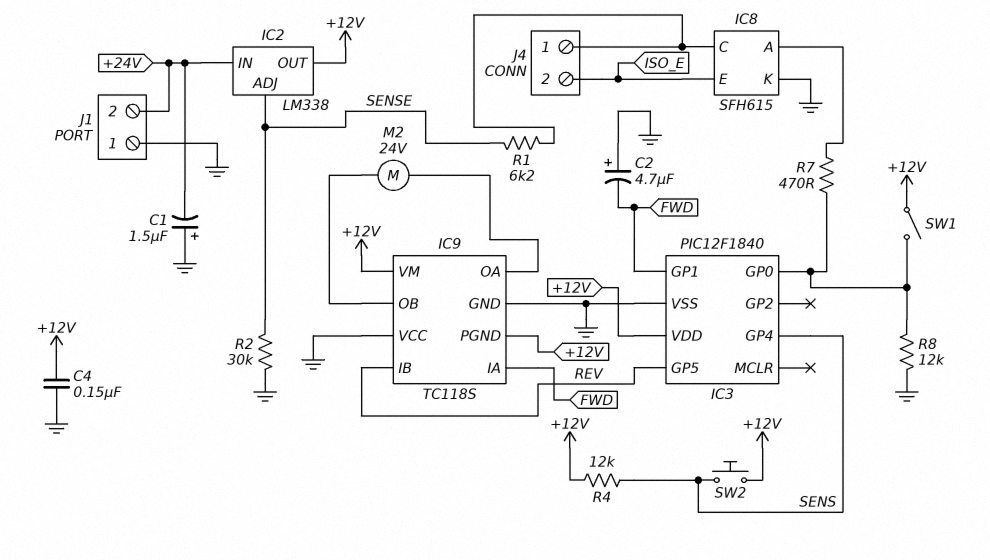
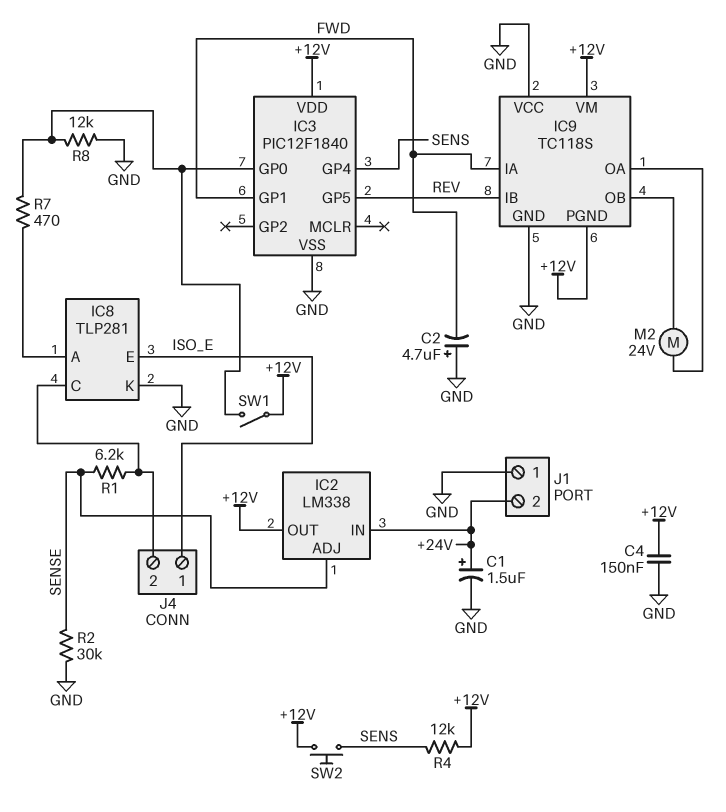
C1: 1.5uF (plus GND, minus +24V) -> 1.5uF (plus +24V, minus GND)
IC8: SFH615 -> TLP281
J4 pin 1: IC8/C -> ISO_E
J4 pin 2: ISO_E -> IC8/C

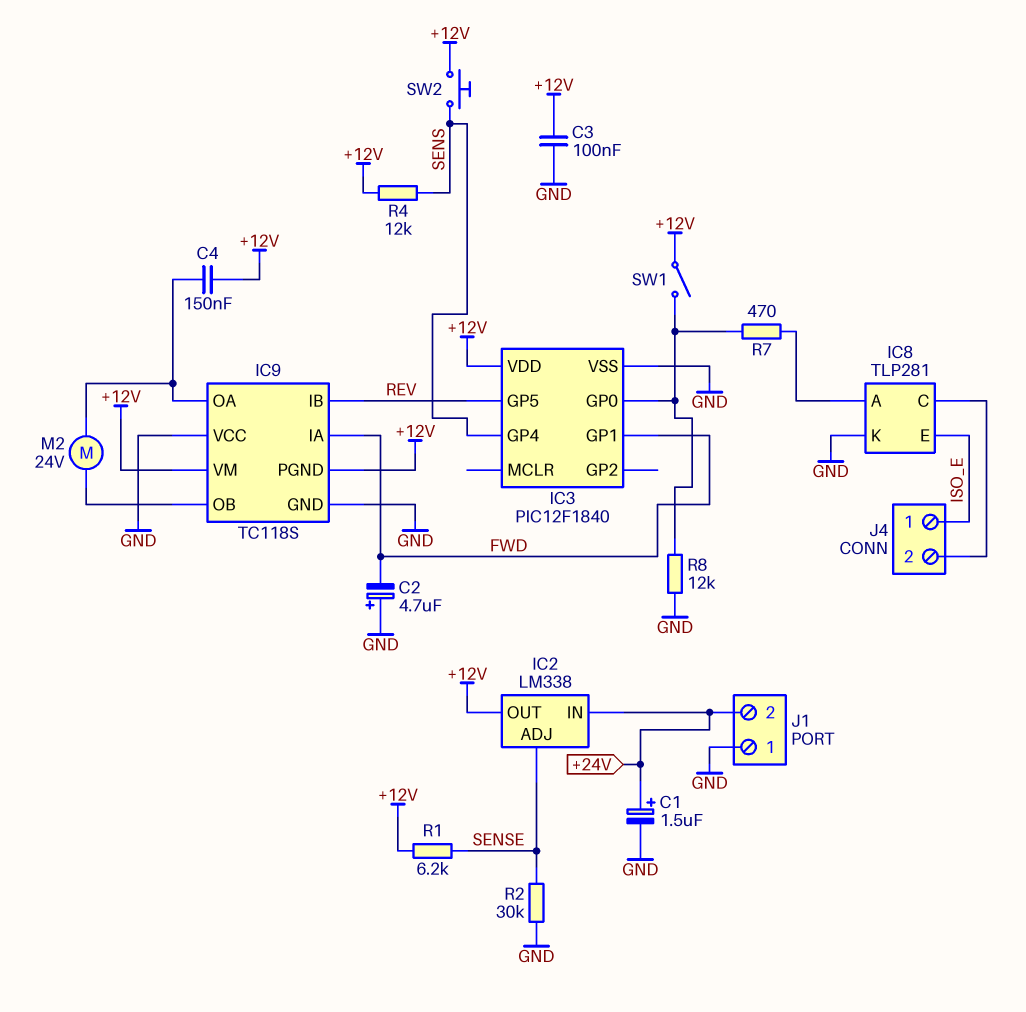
C3: none -> 100nF (+12V, GND)
C4: 150nF (+12V, GND) -> 150nF (+12V, IC9/OA)
R1: 6.2k (IC8/C, SENSE) -> 6.2k (+12V, SENSE)

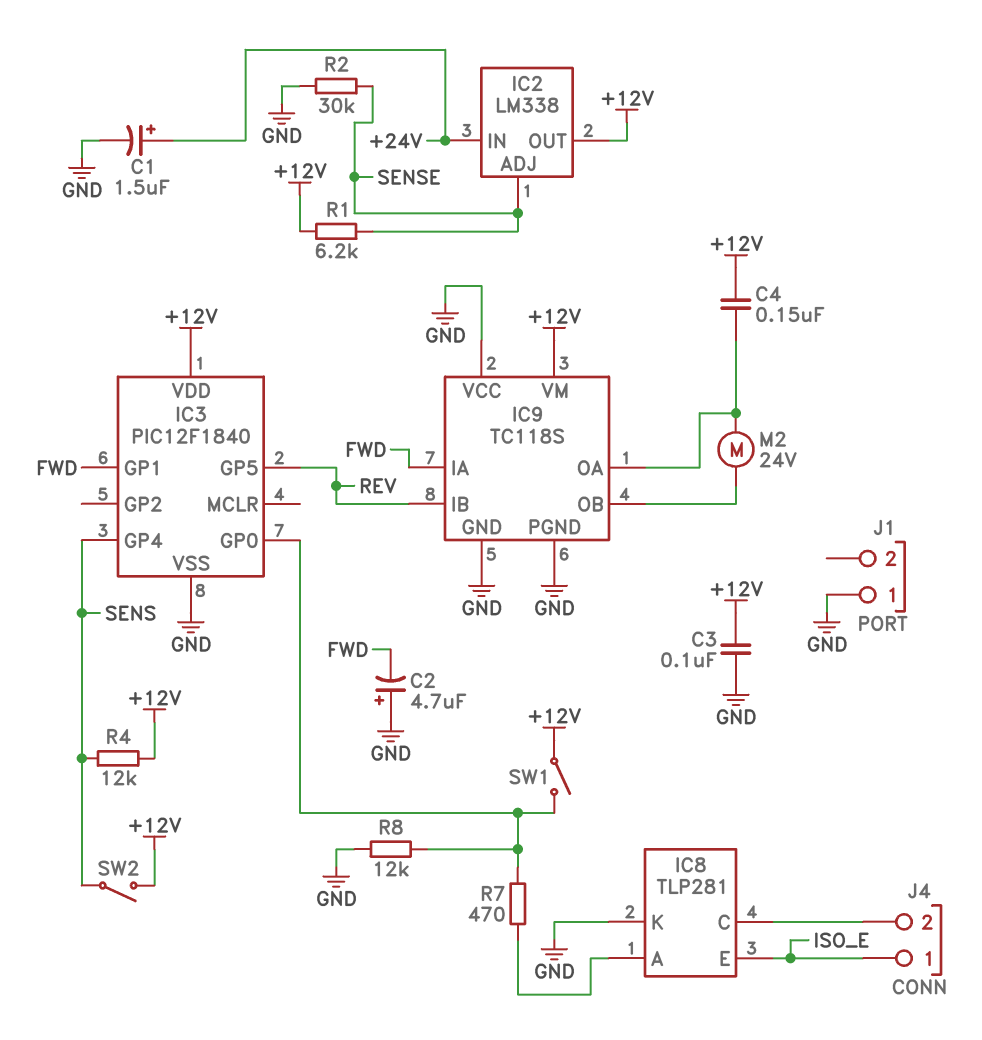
IC9 pin PGND: +12V -> GND
J1 pin 2: +24V -> none
SW2: button (+12V, SENS) -> switch (+12V, SENS)

